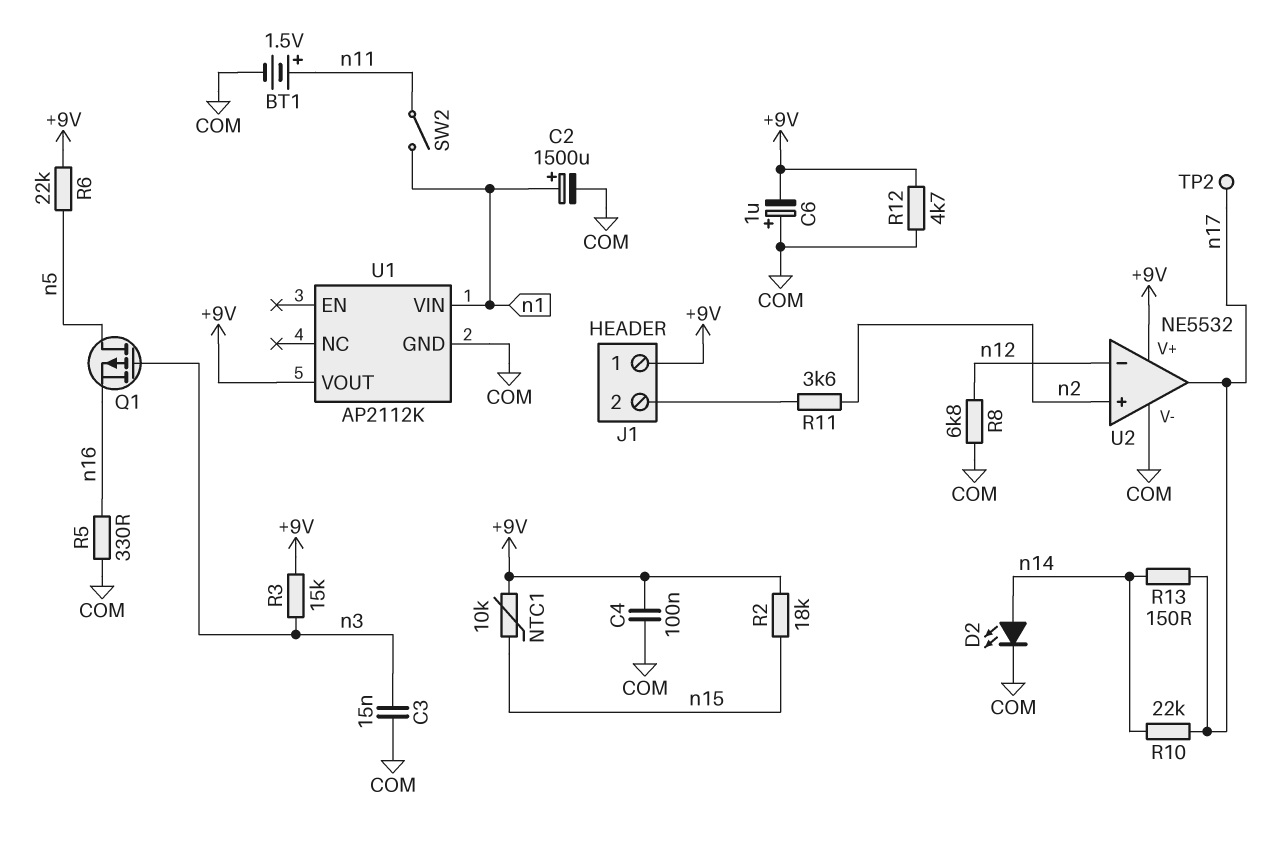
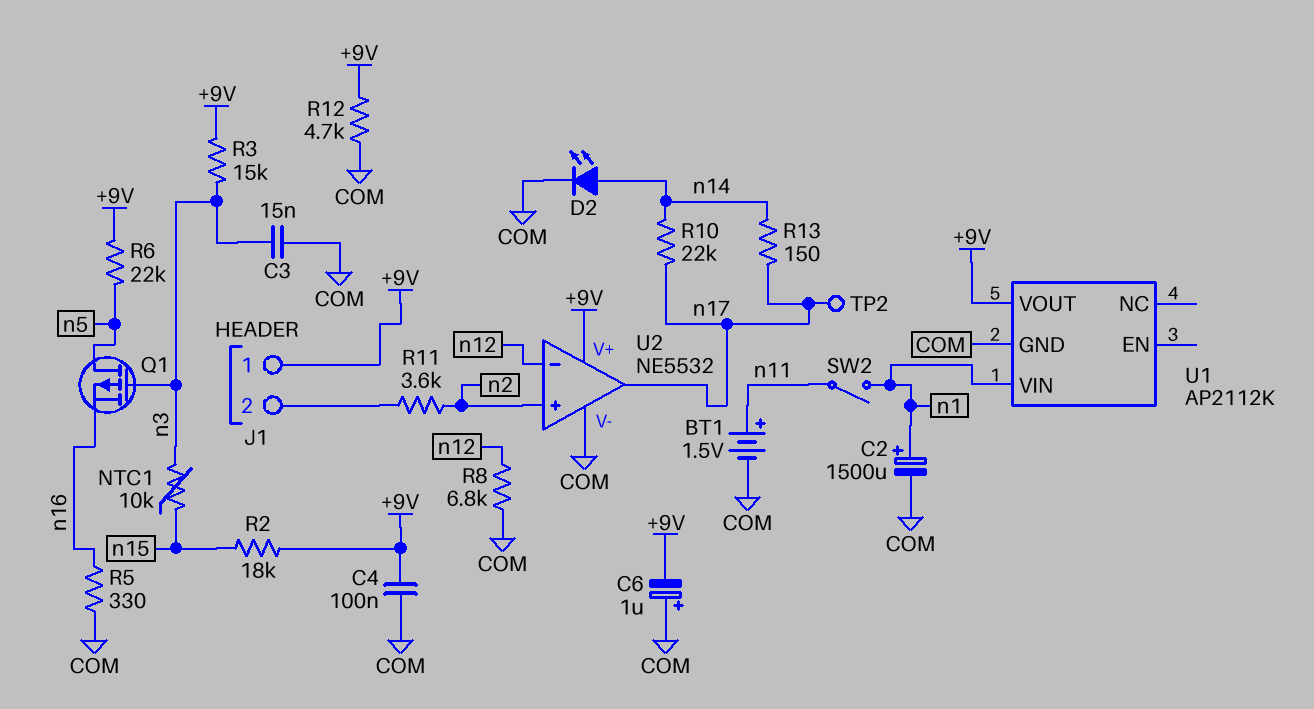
NTC1: 10k (+9V, n15) -> 10k (n3, n15)

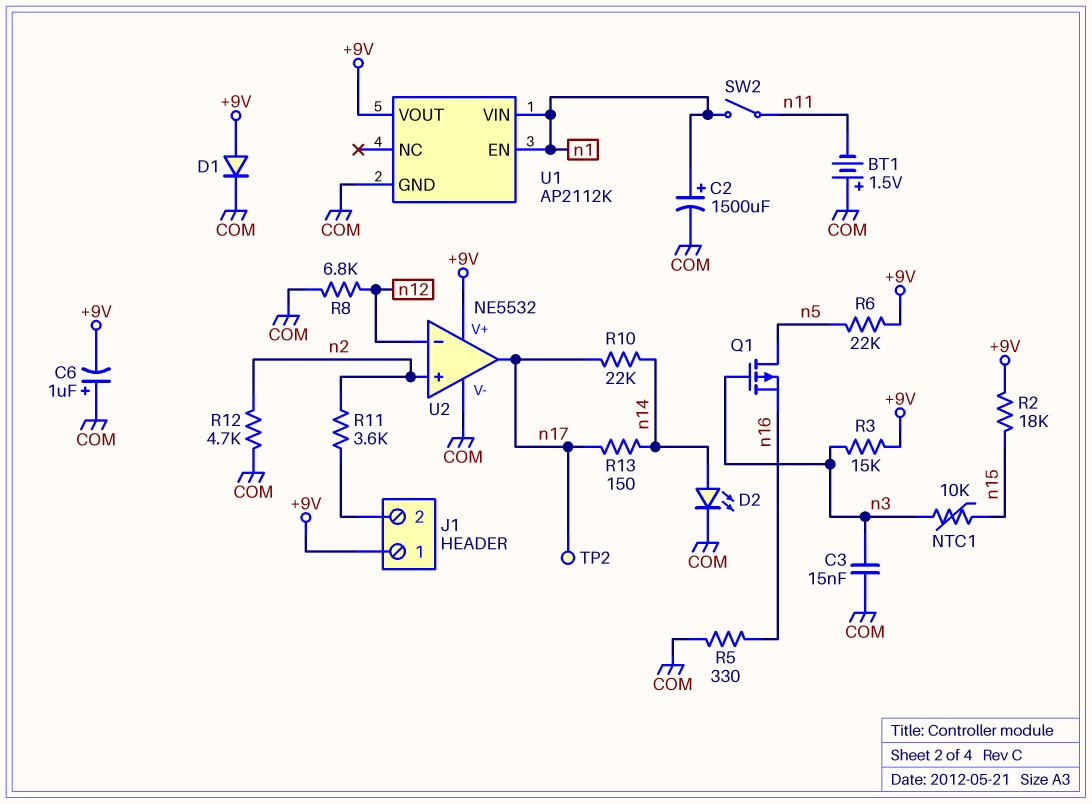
BT1: 1.5V (plus n11, minus COM) -> 1.5V (plus COM, minus n11)
C4: 100nF (+9V, COM) -> none
D1: none -> diode (A +9V, K COM)
R12: 4.7k (+9V, COM) -> 4.7k (COM, n2)
U1 pin EN: none -> n1

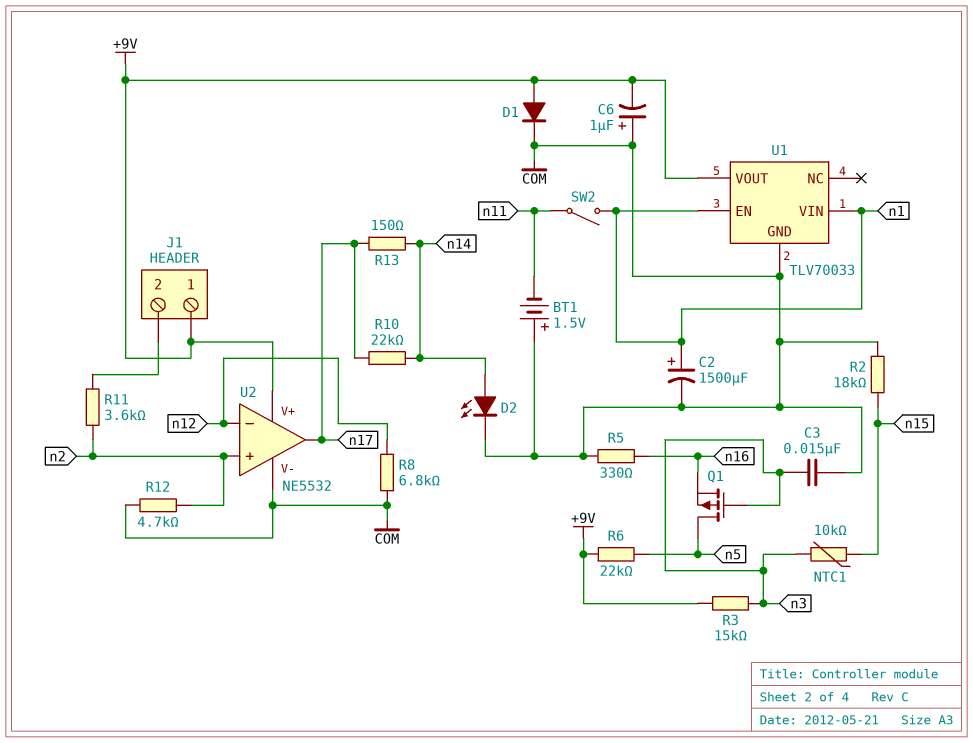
R2: 18k (+9V, n15) -> 18k (COM, n15)
TP2: test point (n17) -> none
U1: AP2112K -> TLV70033

